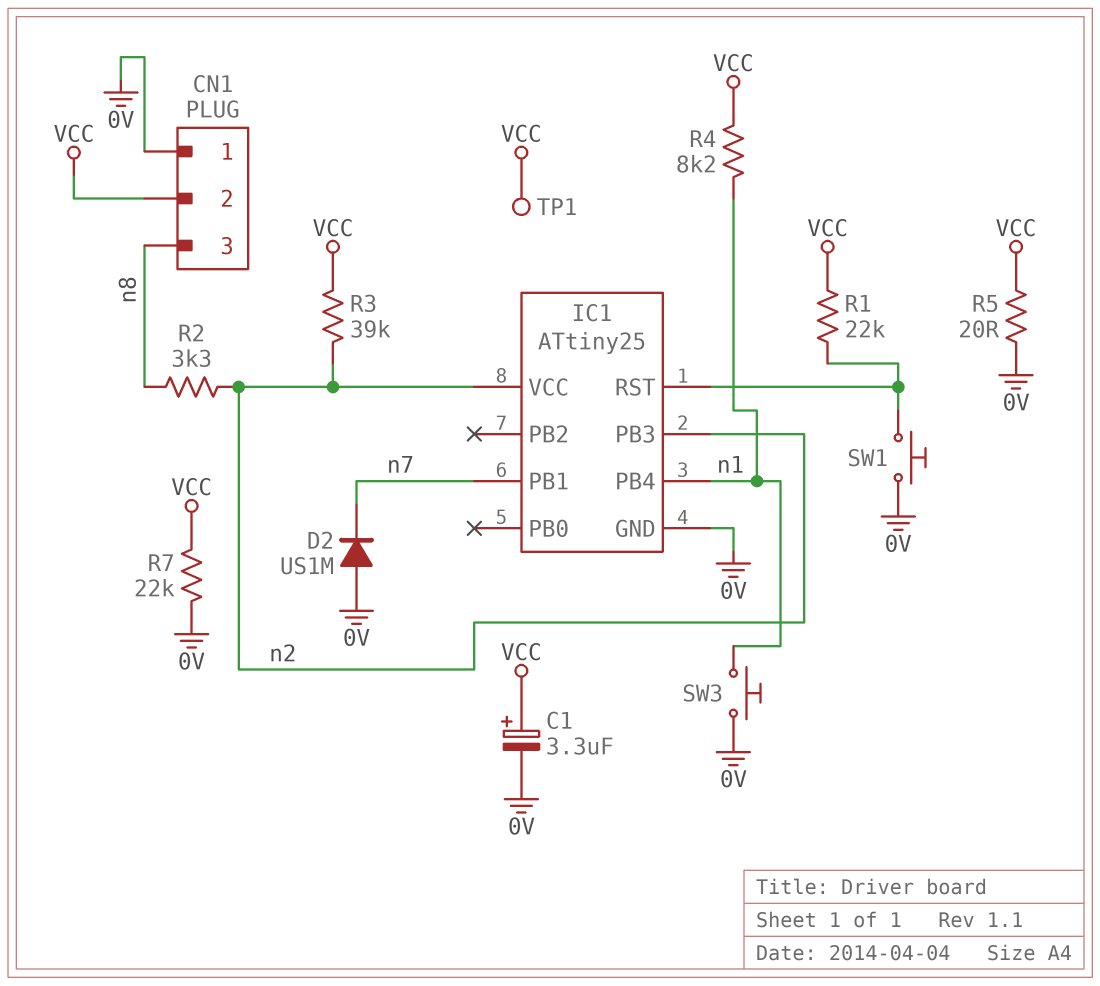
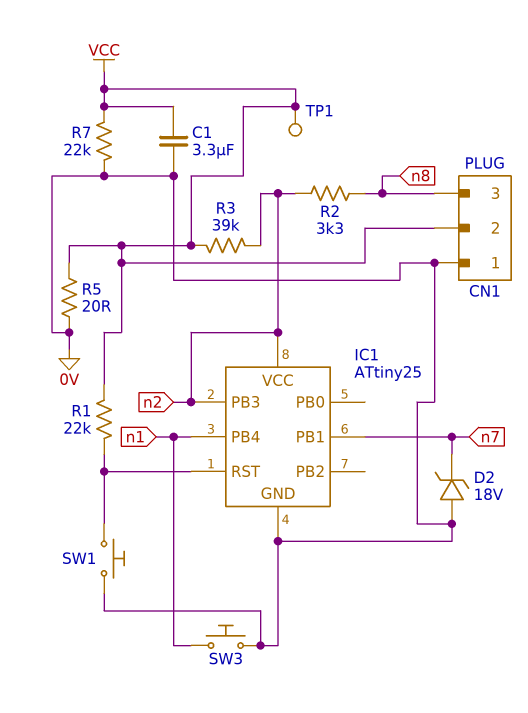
C1: 3.3uF (plus VCC, minus 0V) -> 3.3uF (0V, VCC)
D2: diode US1M (A 0V, K n7) -> zener 18V (A 0V, K n7)
R4: 8.2k (VCC, n1) -> none

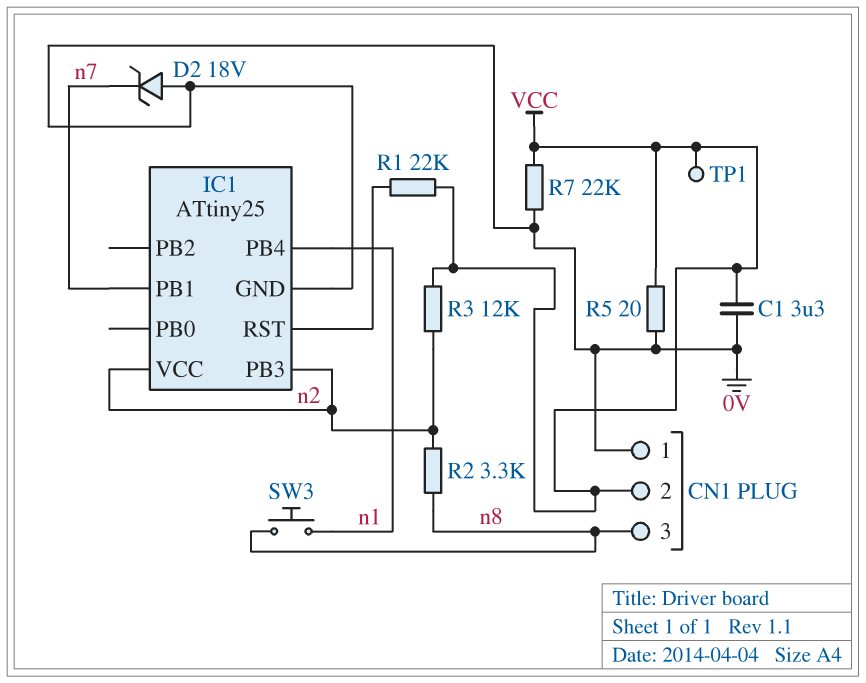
R3: 39k (VCC, n2) -> 12k (VCC, n2)
SW1: button (0V, IC1/RST) -> none
SW3: button (0V, n1) -> button (n1, n8)

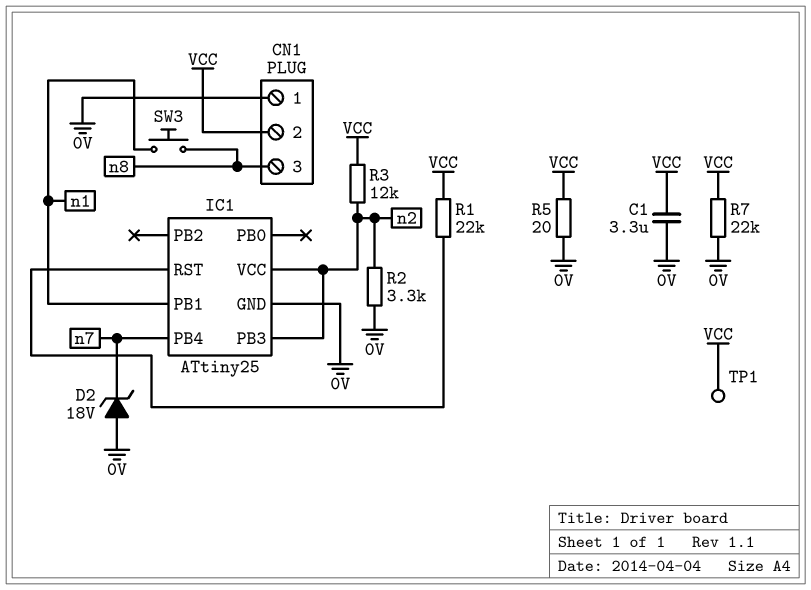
IC1 pin PB1: n7 -> n1
IC1 pin PB4: n1 -> n7
R2: 3.3k (n2, n8) -> 3.3k (0V, n2)

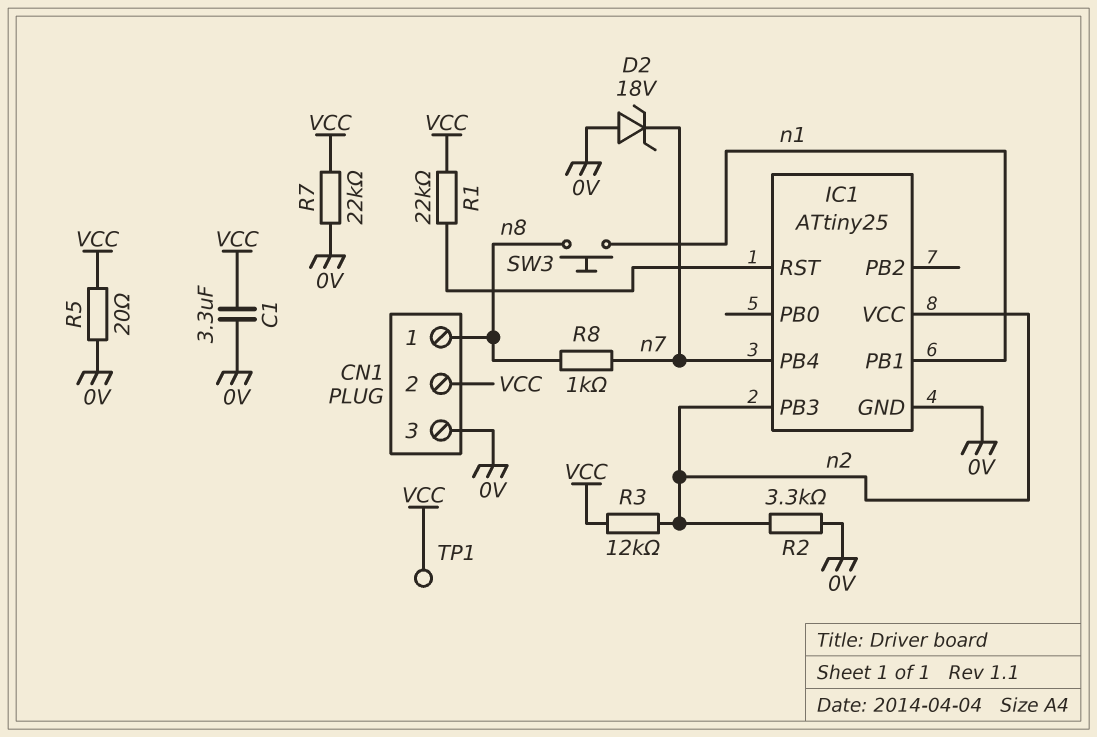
CN1 pin 1: 0V -> n8
CN1 pin 3: n8 -> 0V
R8: none -> 1k (n7, n8)

